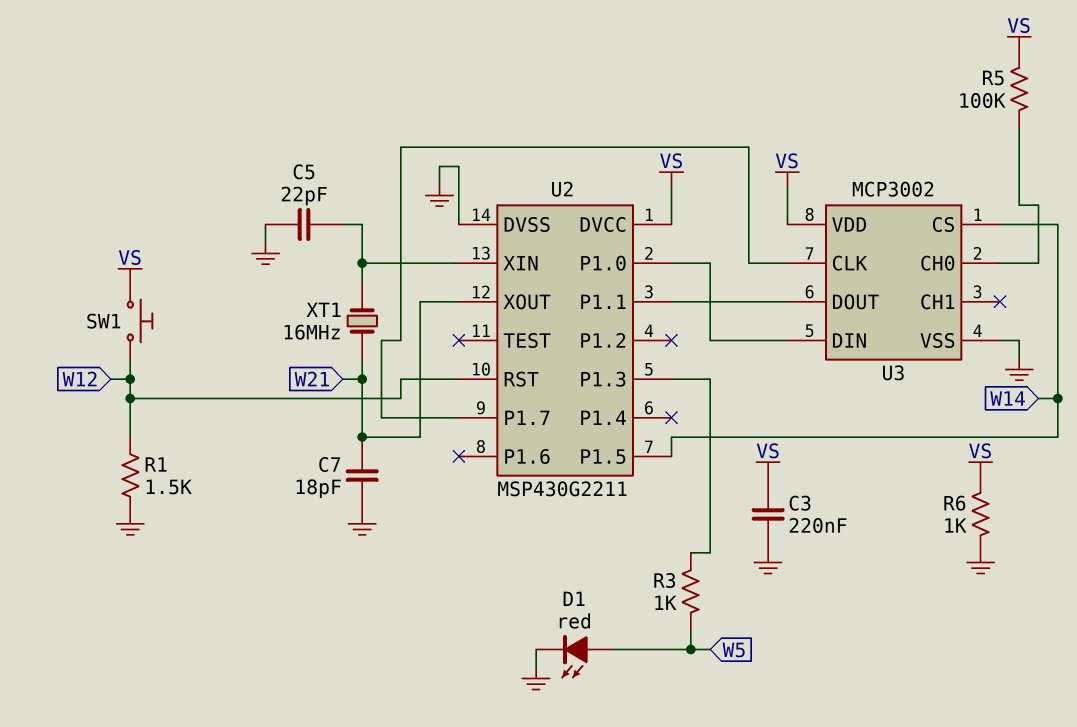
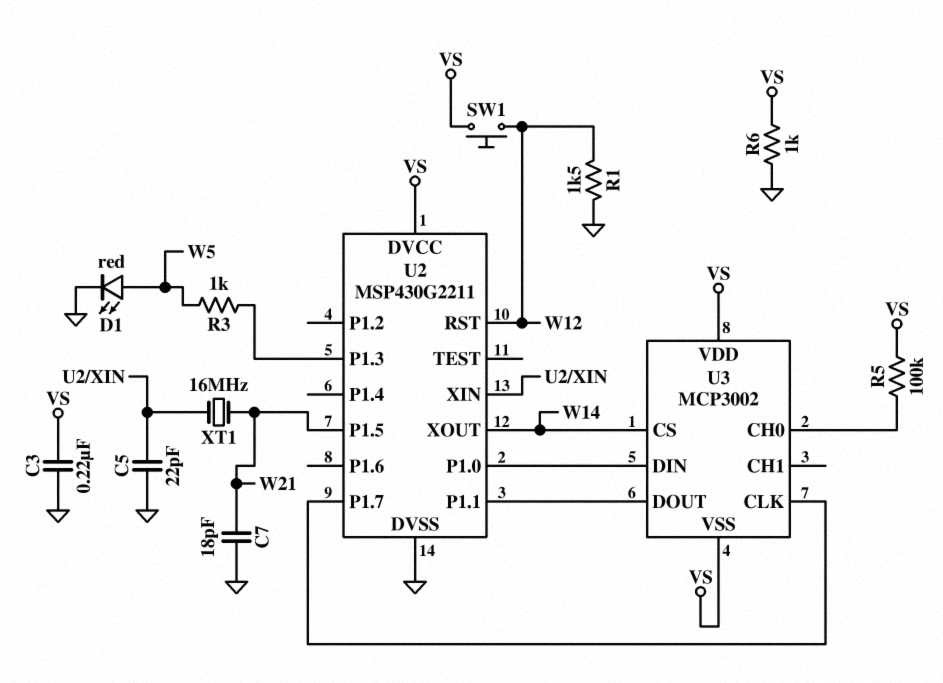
U2 pin P1.5: W14 -> W21
U2 pin XOUT: W21 -> W14
U3 pin VSS: GND -> VS

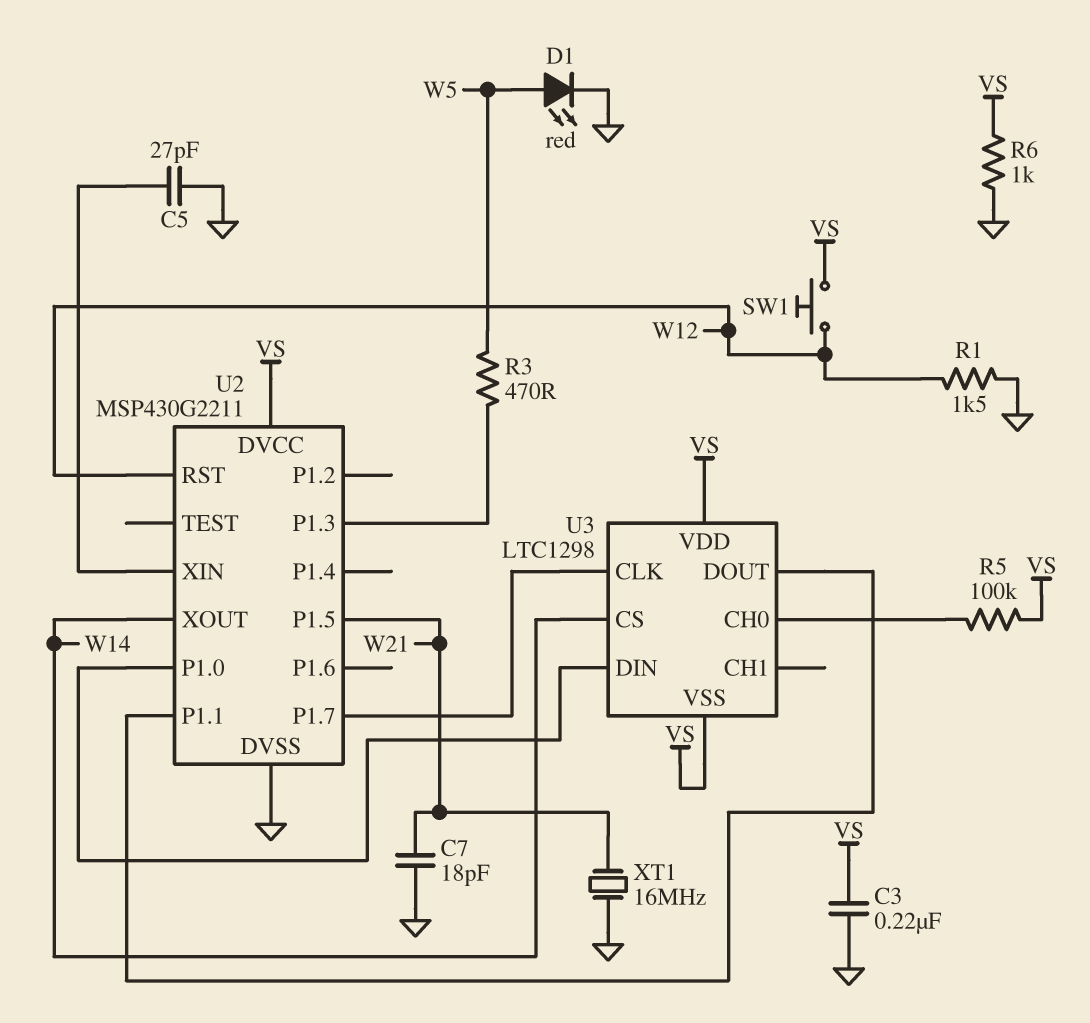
C5: 22pF (GND, U2/XIN) -> 27pF (GND, U2/XIN)
R3: 1k (U2/P1.3, W5) -> 470 (U2/P1.3, W5)
U3: MCP3002 -> LTC1298
XT1: 16MHz (U2/XIN, W21) -> 16MHz (GND, W21)

